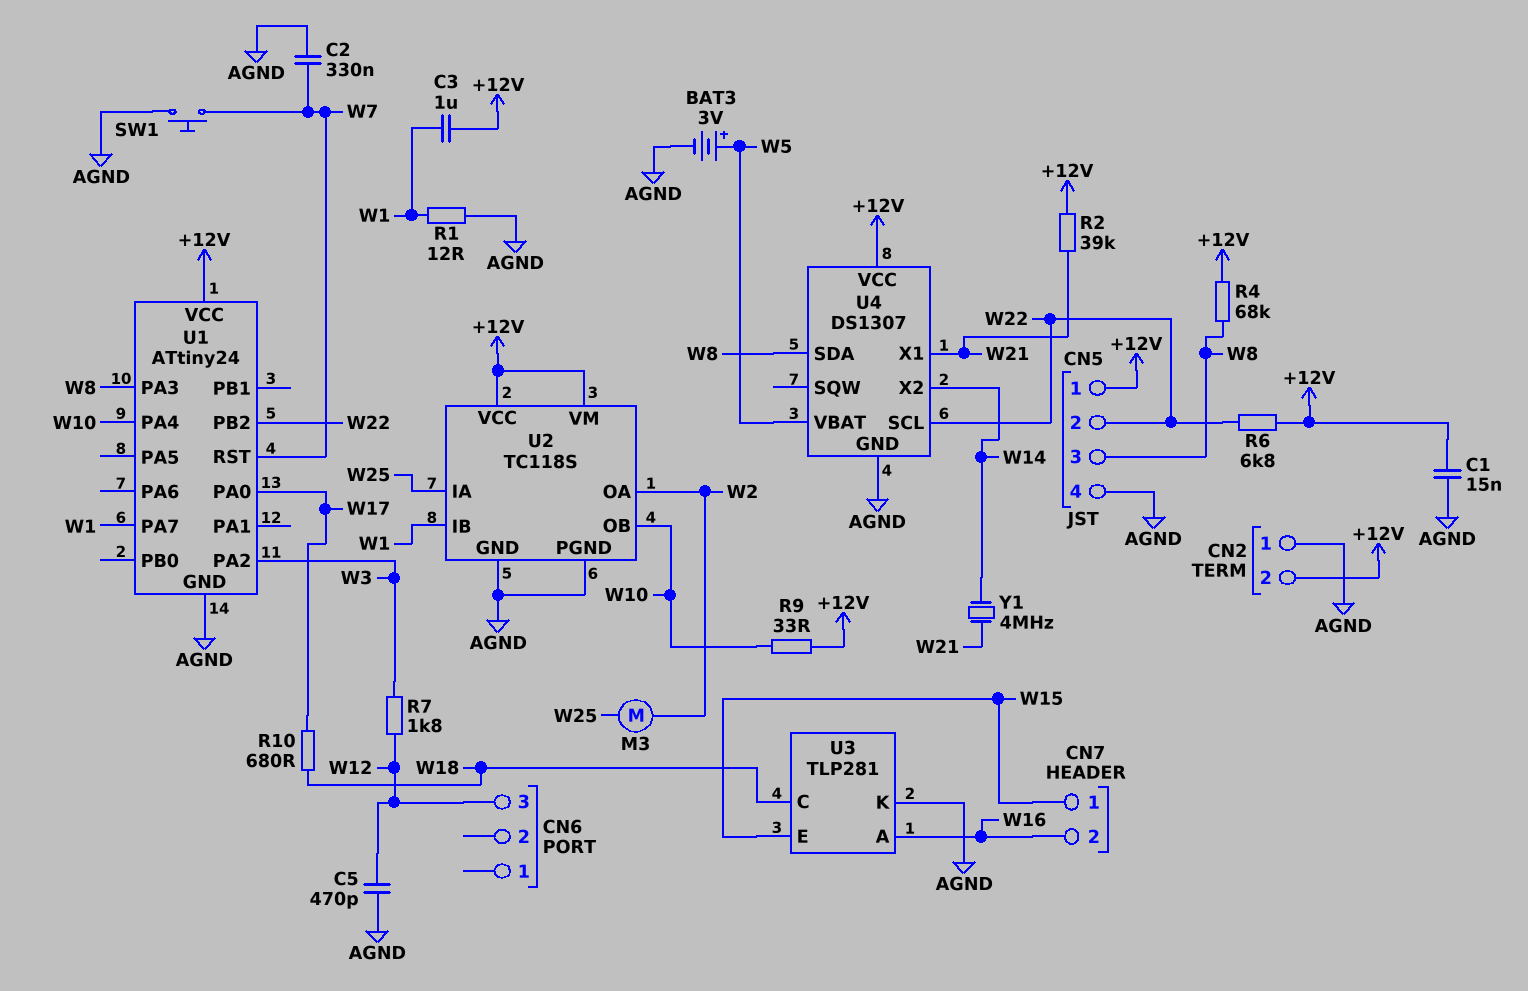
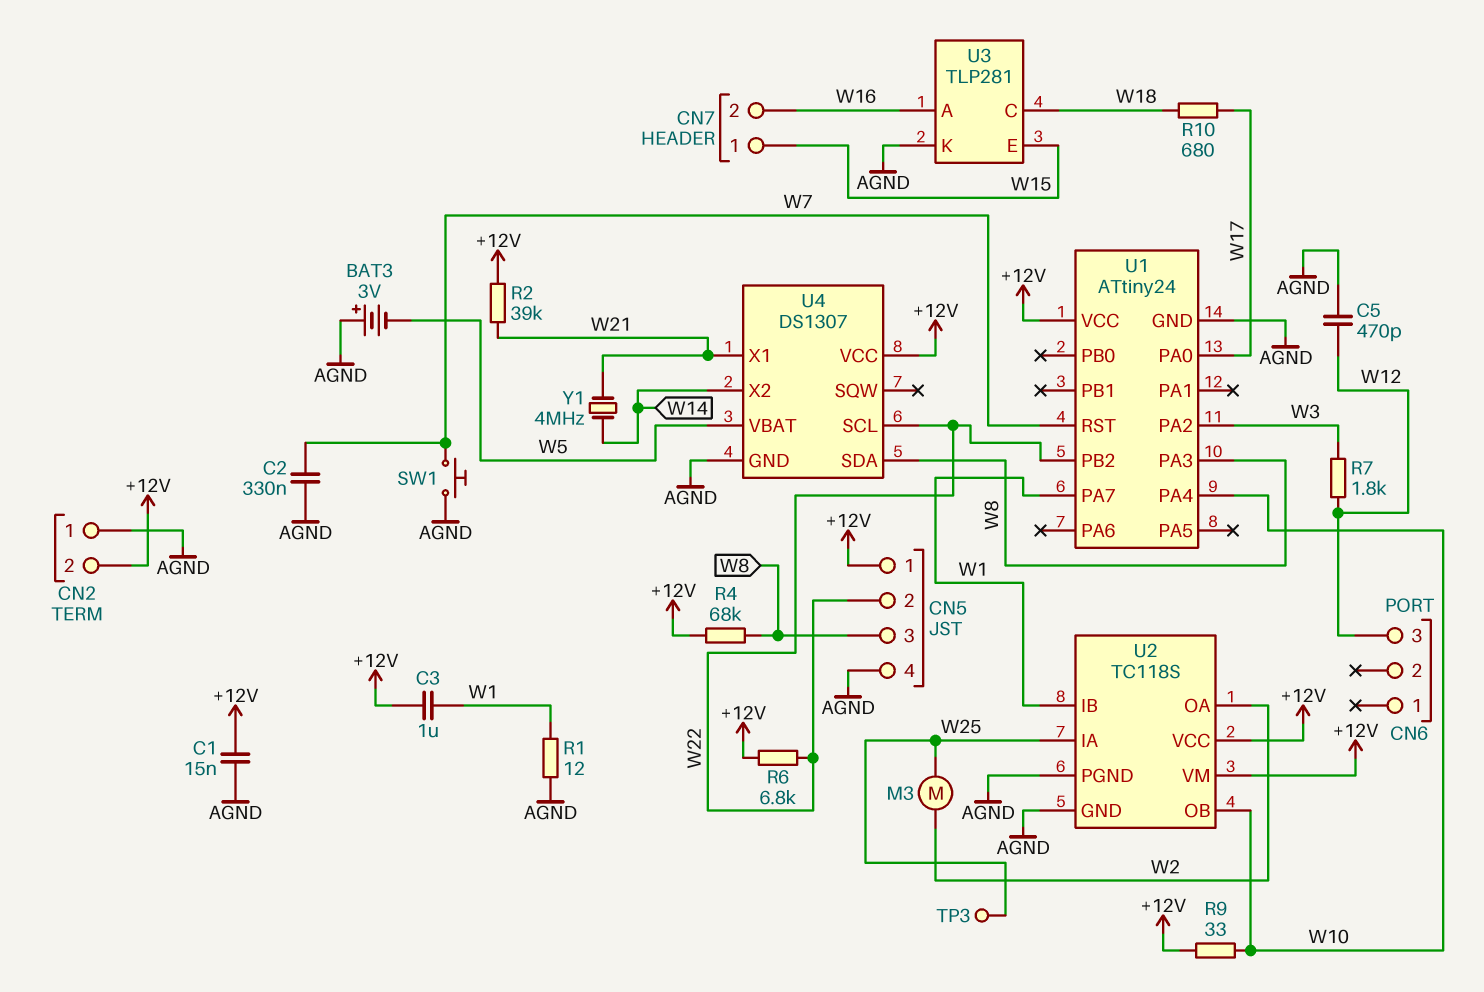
BAT3: 3V (plus W5, minus AGND) -> 3V (plus AGND, minus W5)
TP3: none -> test point (W25)

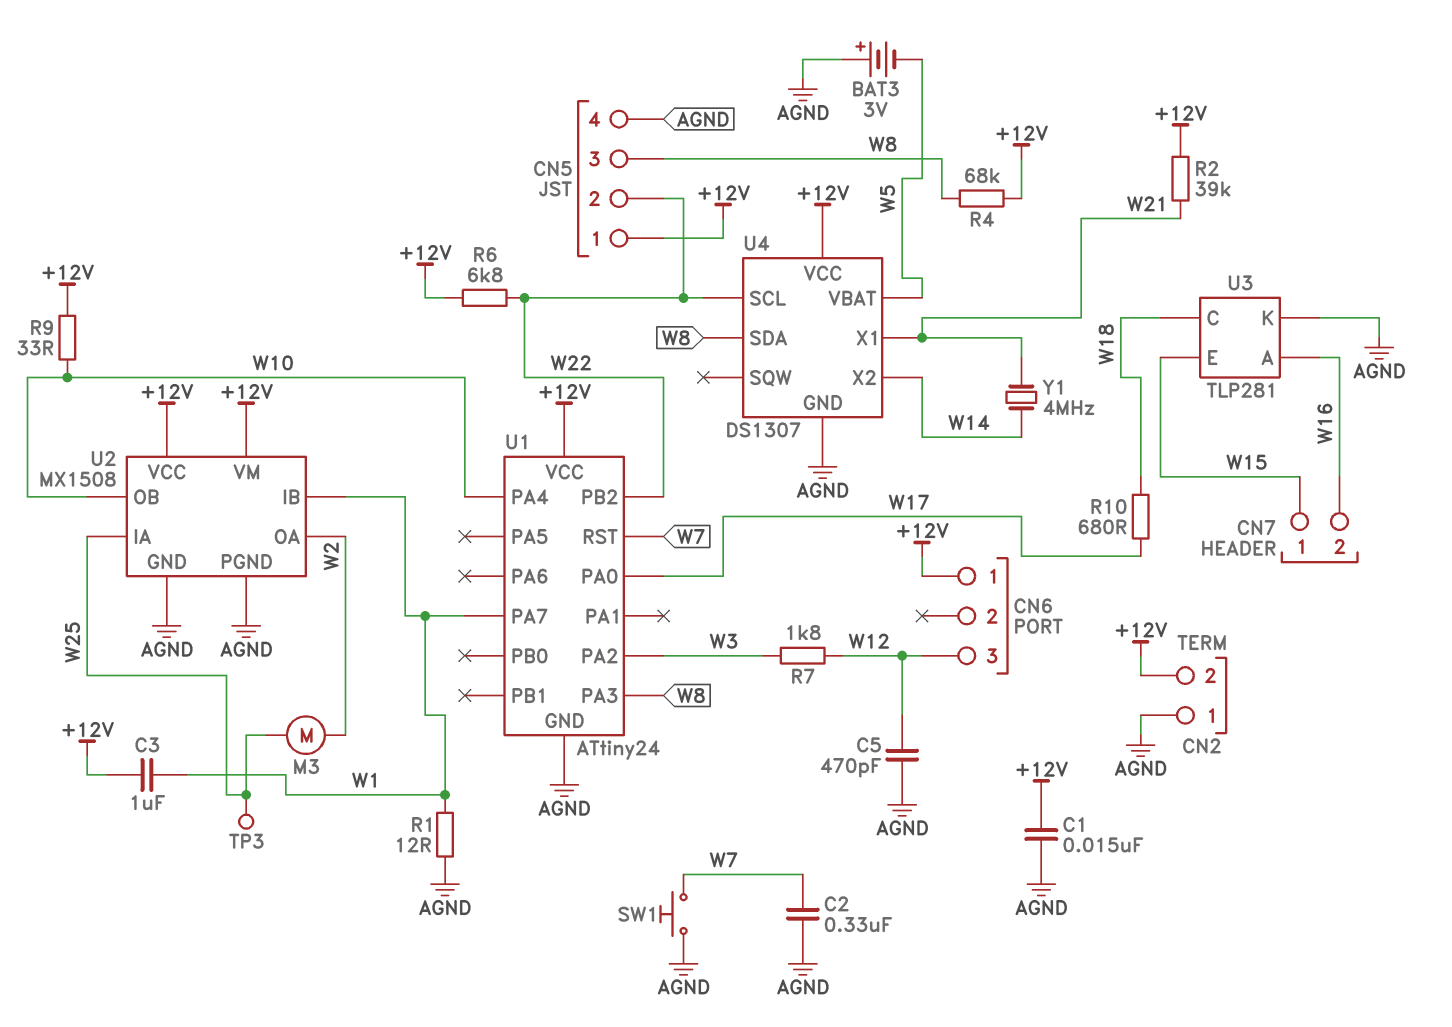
CN6 pin 1: none -> +12V
U2: TC118S -> MX1508

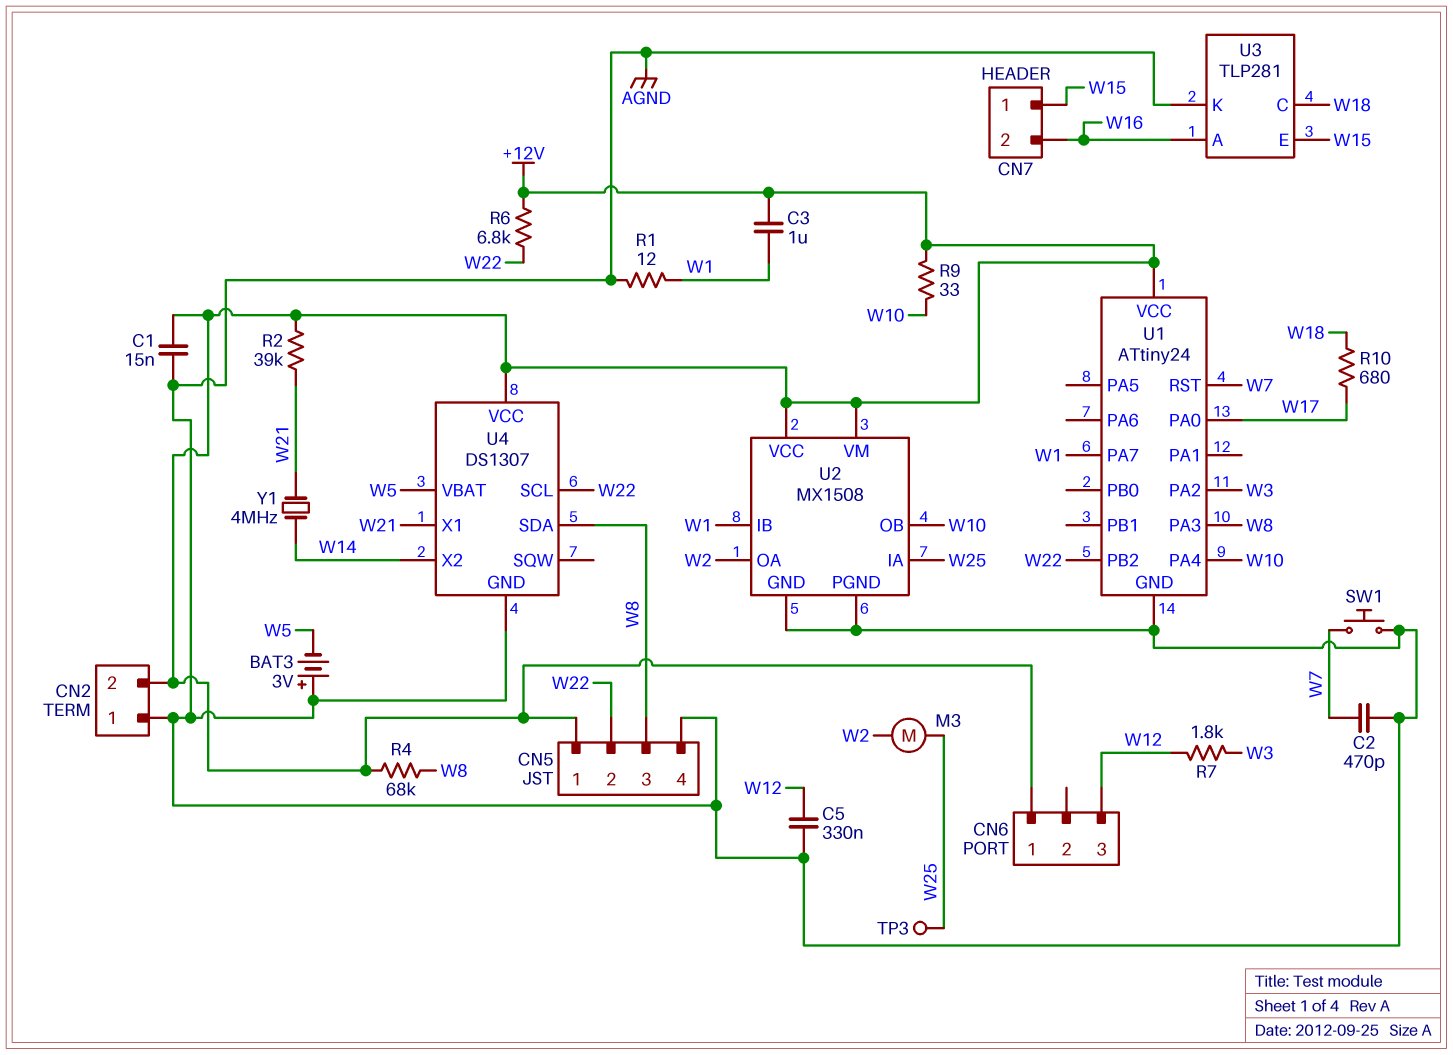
C2: 330nF (AGND, W7) -> 470pF (AGND, W7)
C5: 470pF (AGND, W12) -> 330nF (AGND, W12)

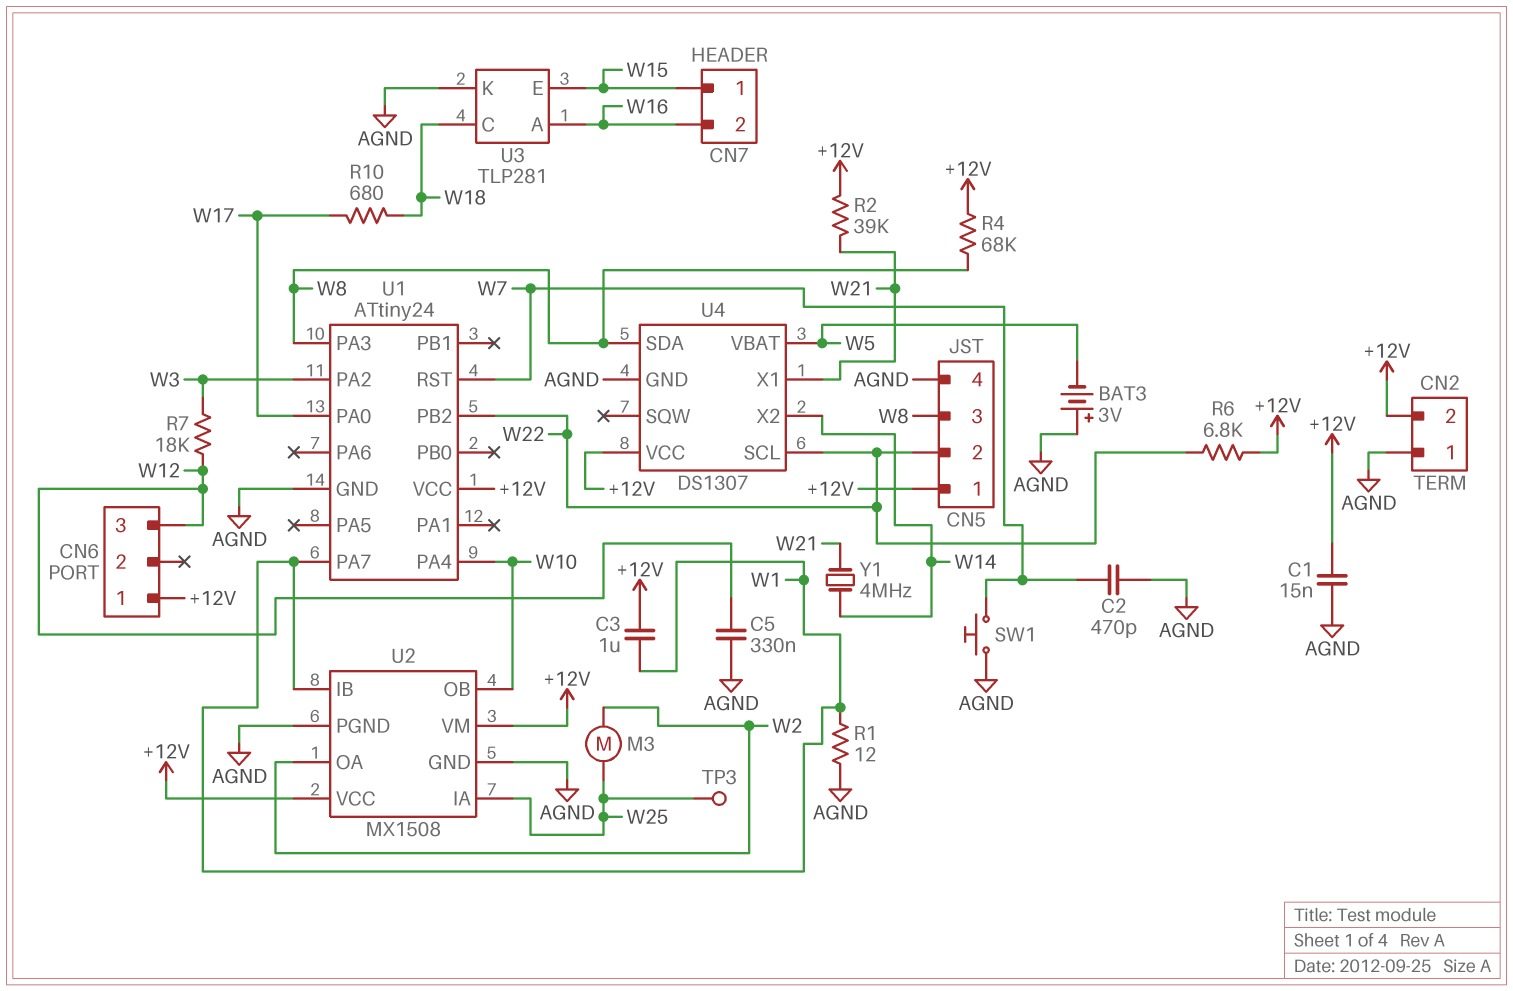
R7: 1.8k (W3, W12) -> 18k (W3, W12)
R9: 33 (+12V, W10) -> none

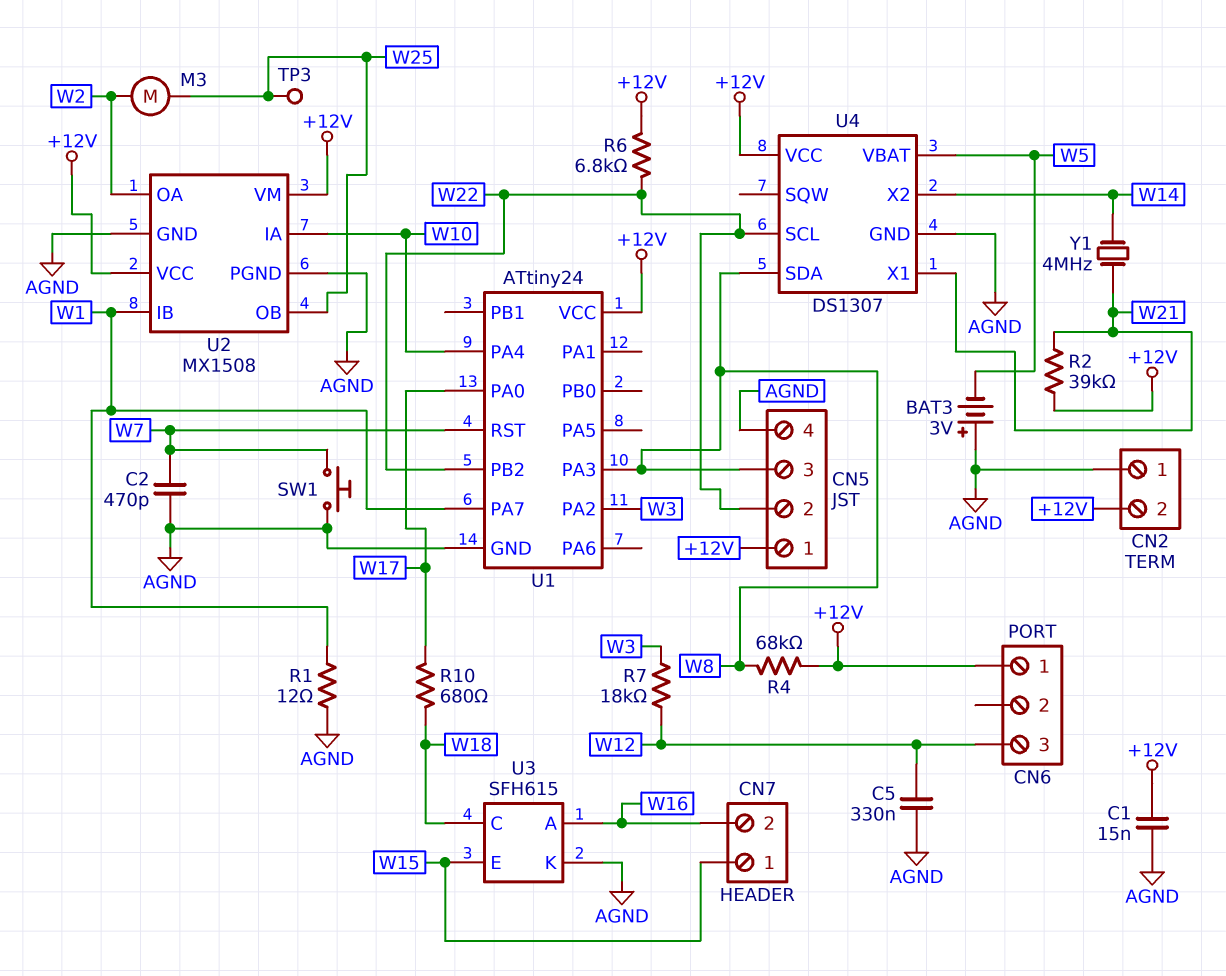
C3: 1uF (+12V, W1) -> none
U2 pin IA: W25 -> W10
U2 pin OB: W10 -> W25
U3: TLP281 -> SFH615

